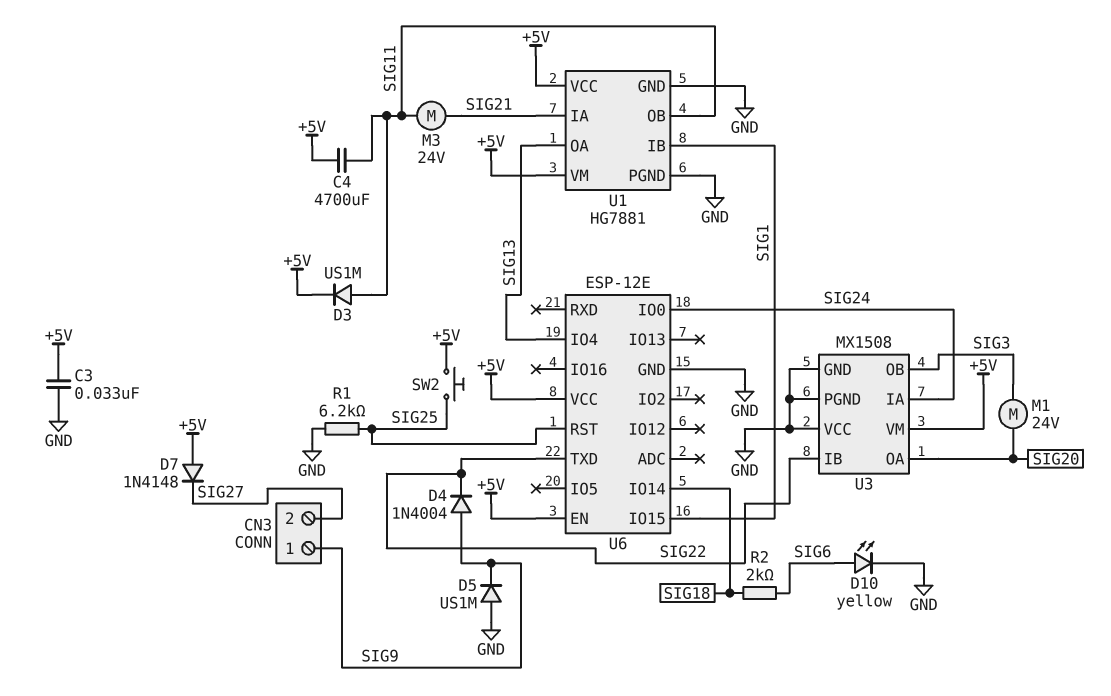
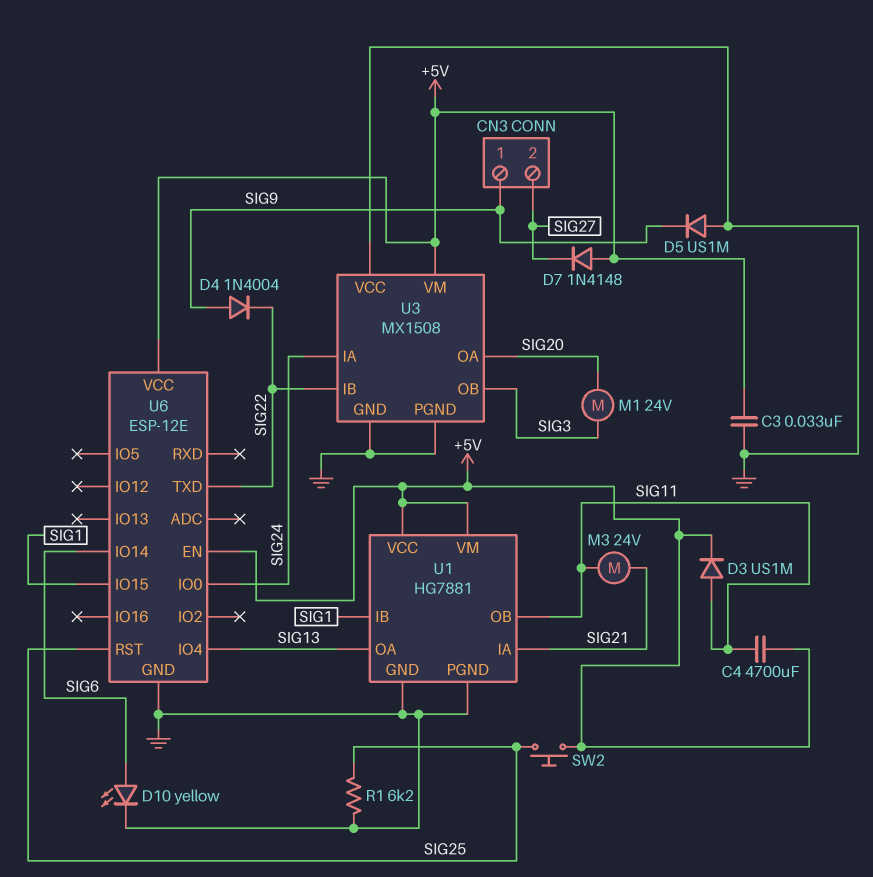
R2: 2k (SIG6, SIG18) -> none
U6 pin IO14: SIG18 -> SIG6

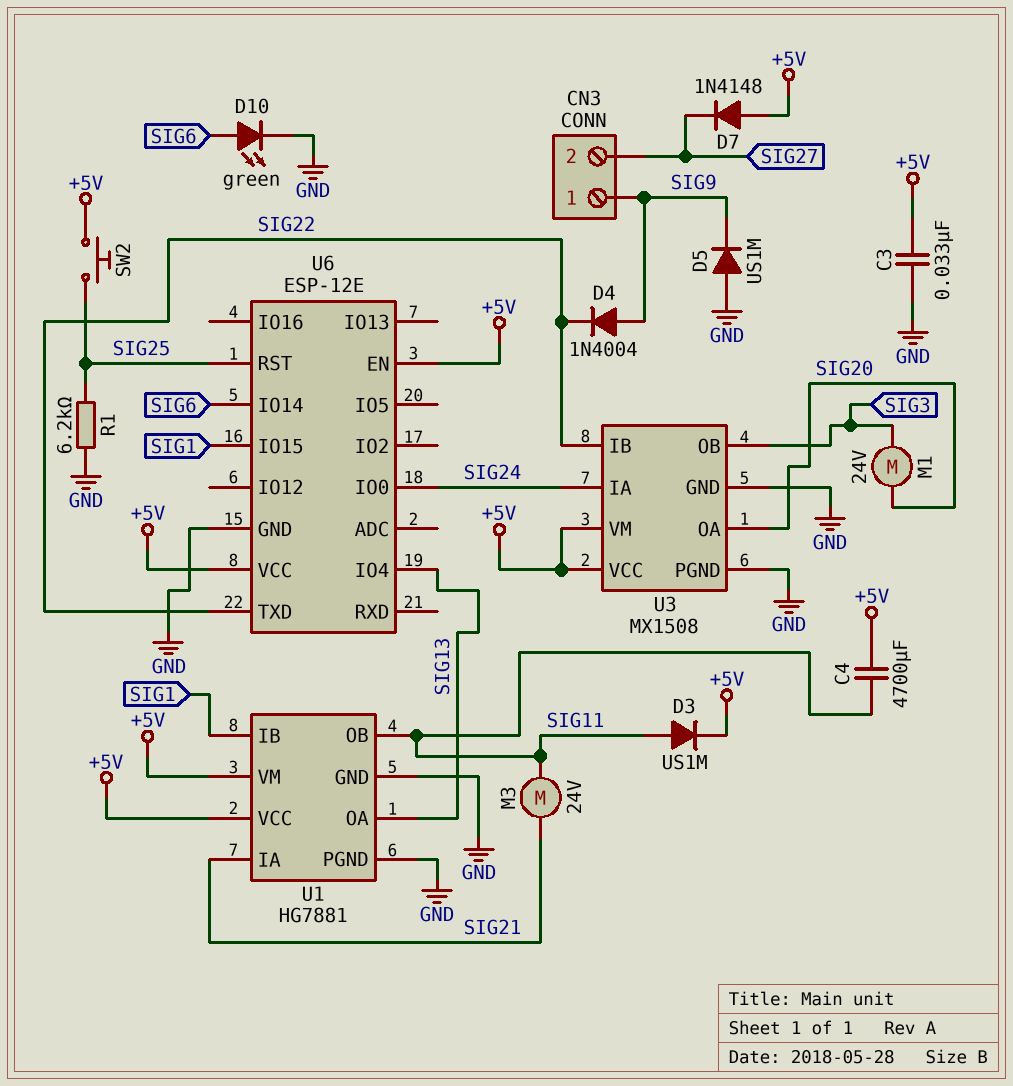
D10: LED yellow (A SIG6, K GND) -> LED green (A SIG6, K GND)
U3 pin VCC: GND -> +5V

